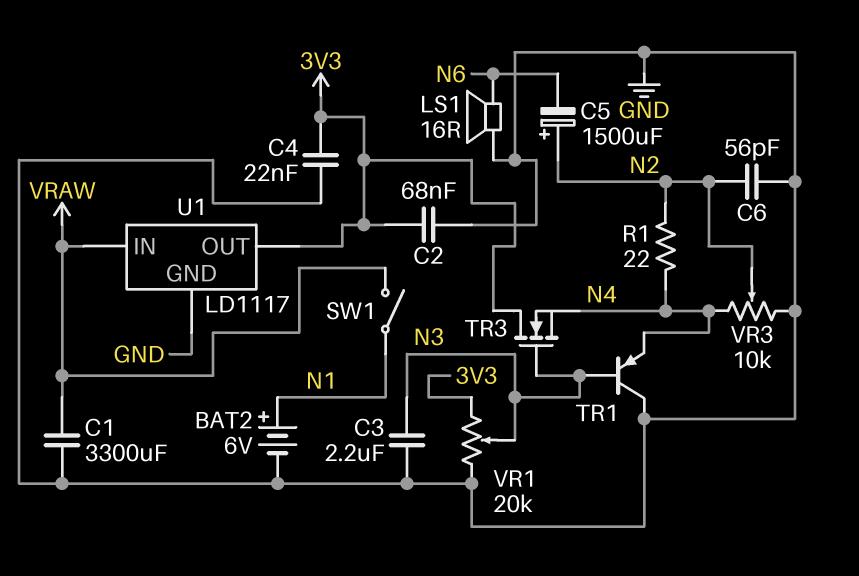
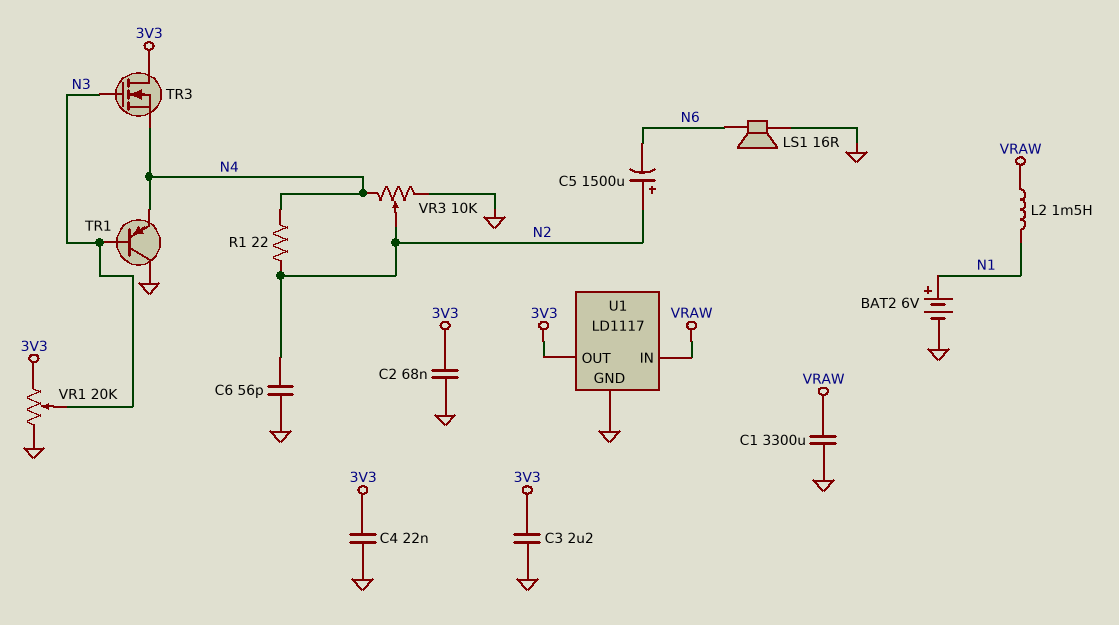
C3: 2.2uF (GND, N3) -> 2.2uF (3V3, GND)
L2: none -> 1.5mH (N1, VRAW)
SW1: switch (N1, VRAW) -> none

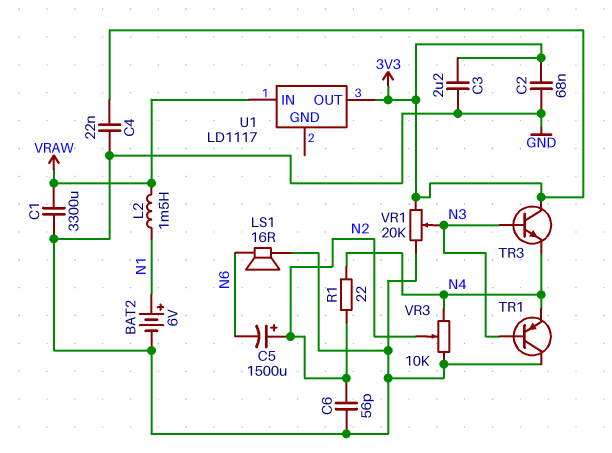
TR3: NMOS (G N3, D 3V3, S N4) -> NPN (B N3, C 3V3, E N4)
U1 pin GND: GND -> none

